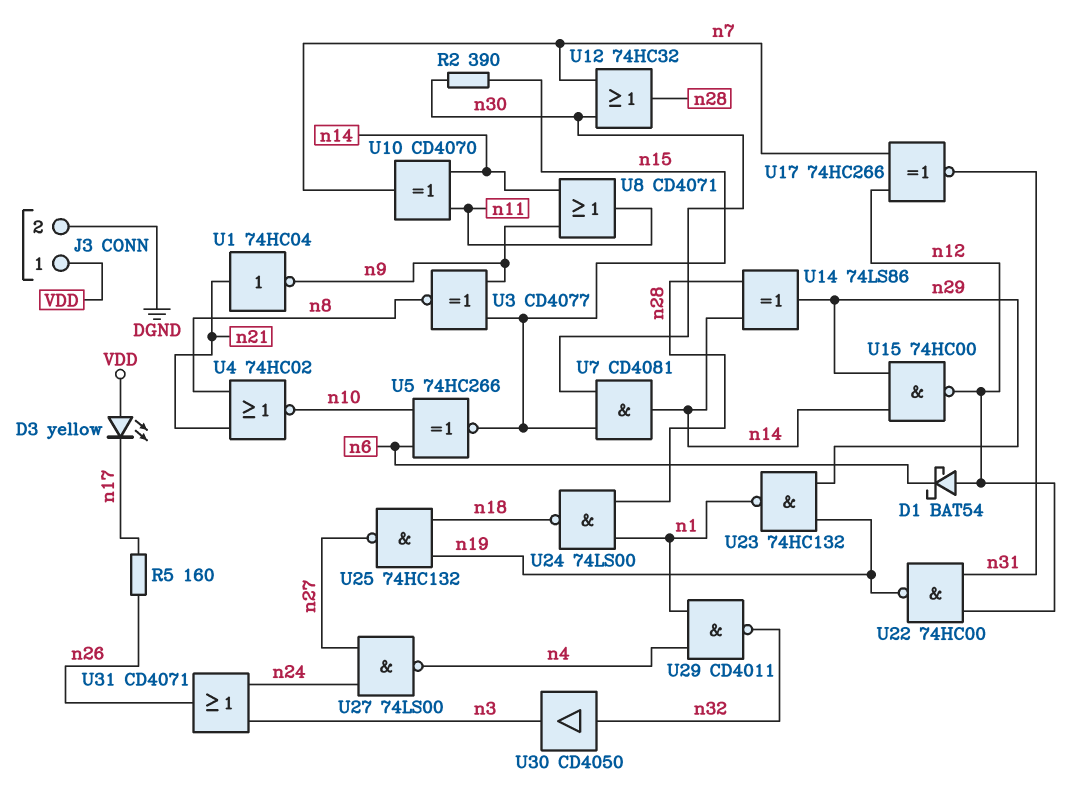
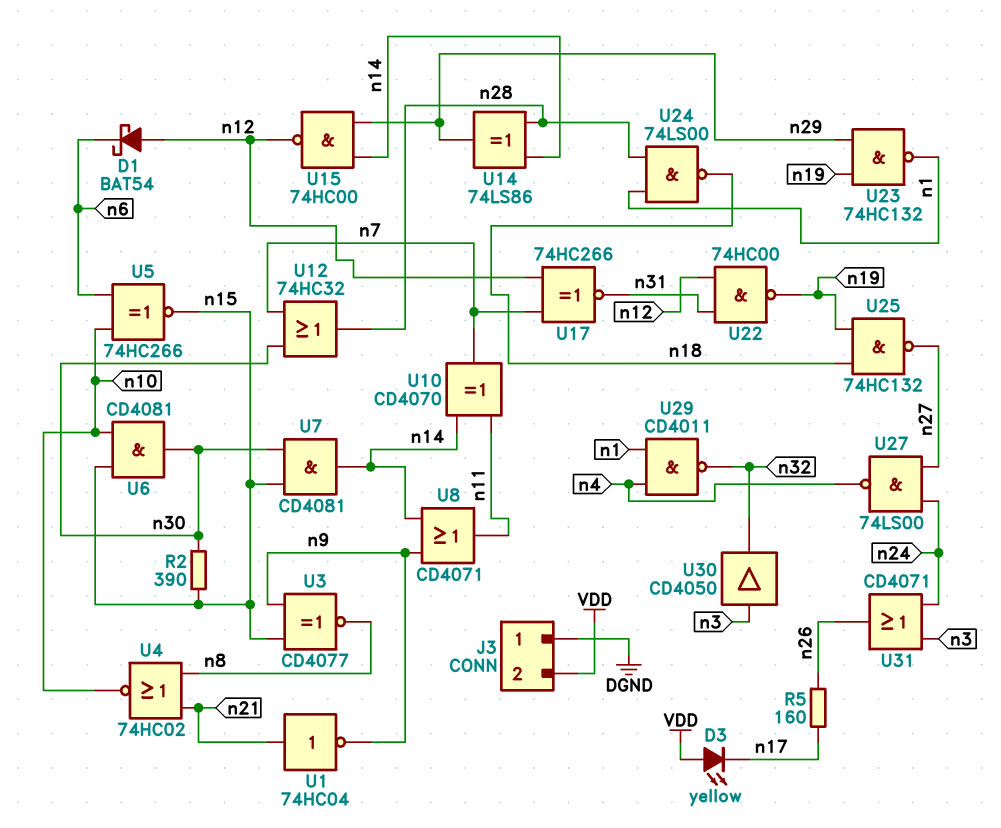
J3 pin 1: VDD -> DGND
J3 pin 2: DGND -> VDD
U6: none -> AND CD4081 (in n10, in n15, out n30)
U30: buffer CD4050 (in n32, out n3) -> buffer CD4050 (in n3, out n32)

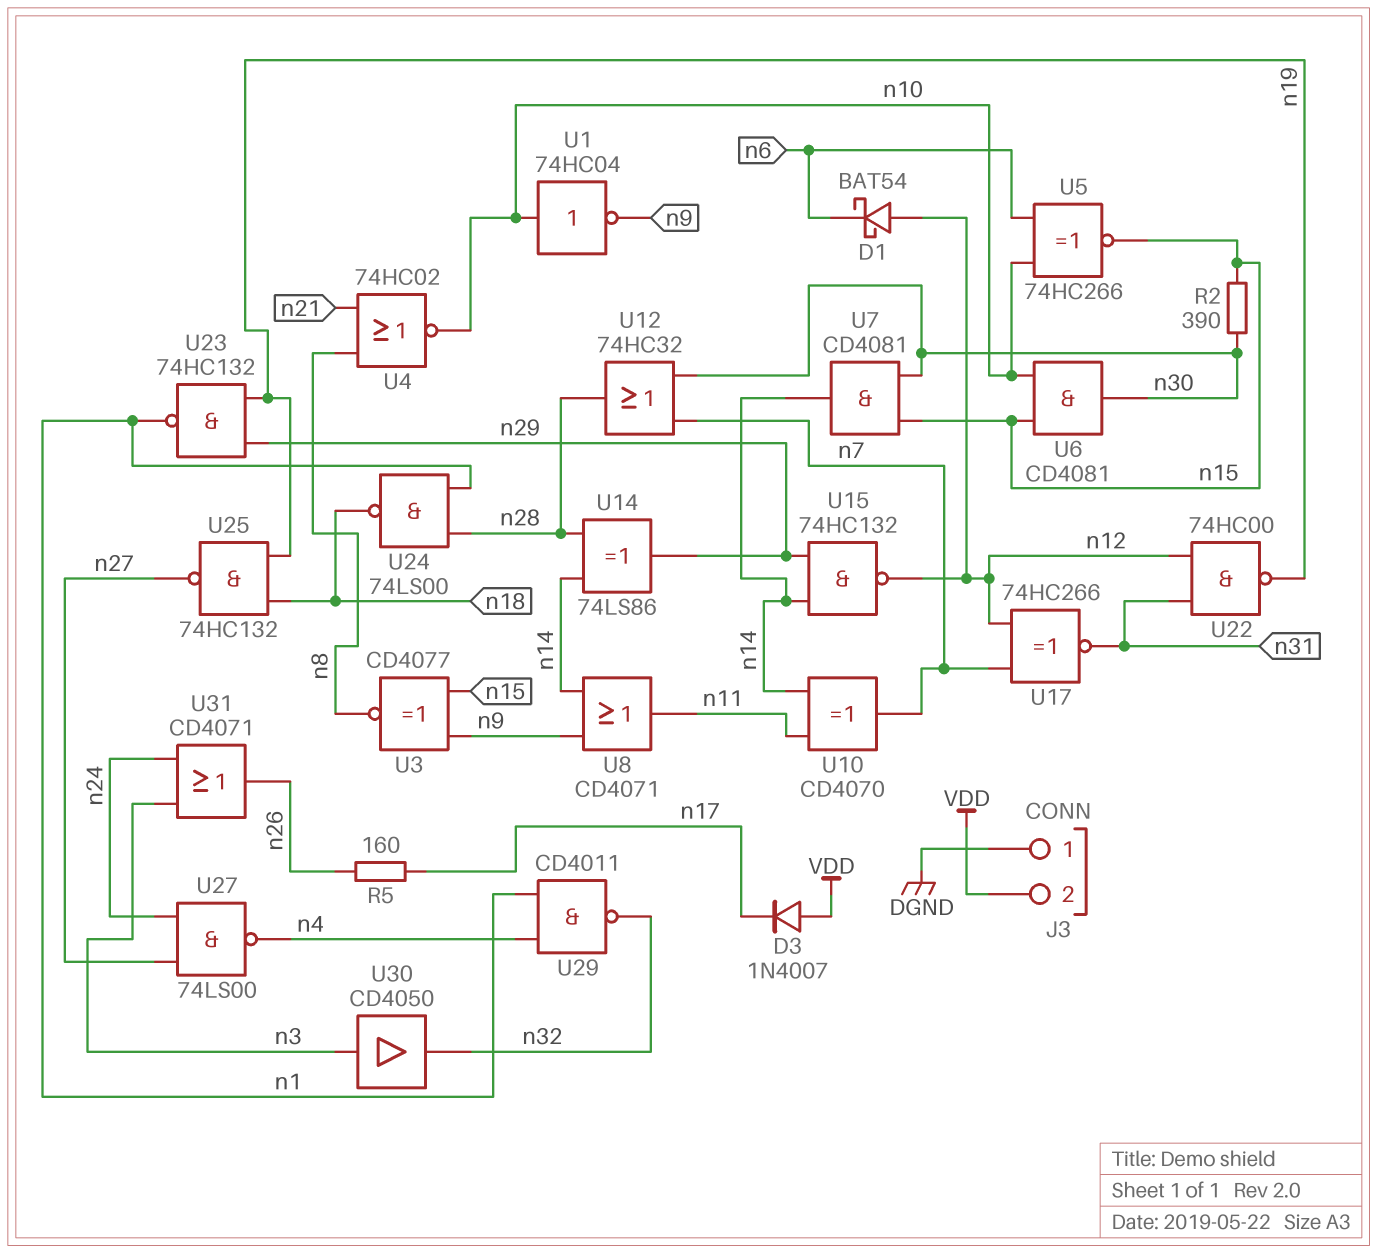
D3: LED yellow (A VDD, K n17) -> diode 1N4007 (A VDD, K n17)
U1: NOT 74HC04 (in n21, out n9) -> NOT 74HC04 (in n10, out n9)
U15: NAND 74HC00 (in n14, in n29, out n12) -> NAND 74HC132 (in n14, in n29, out n12)

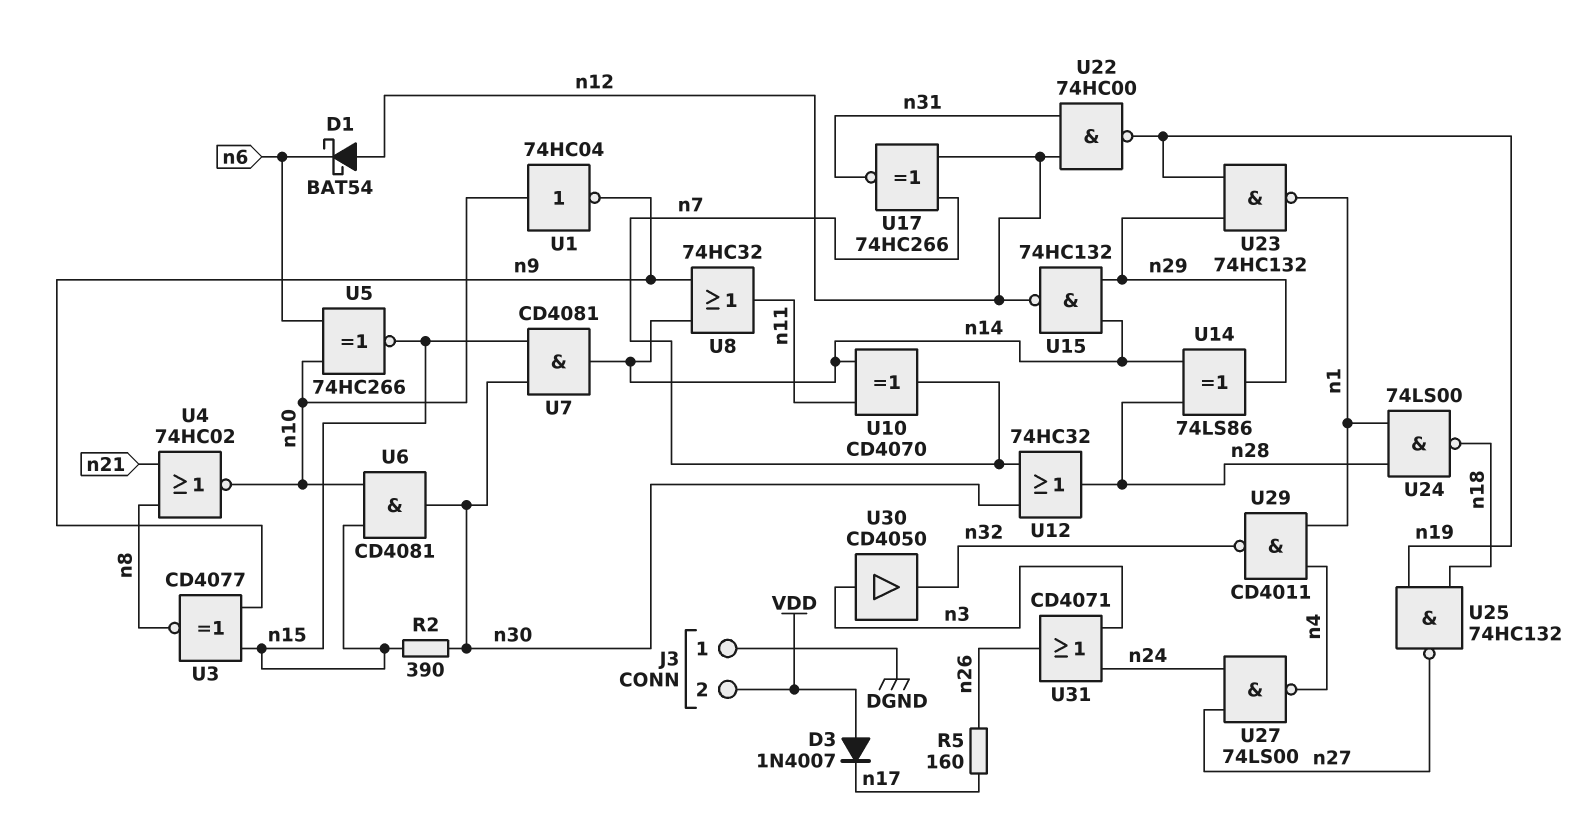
U8: OR CD4071 (in n9, in n14, out n11) -> OR 74HC32 (in n9, in n14, out n11)

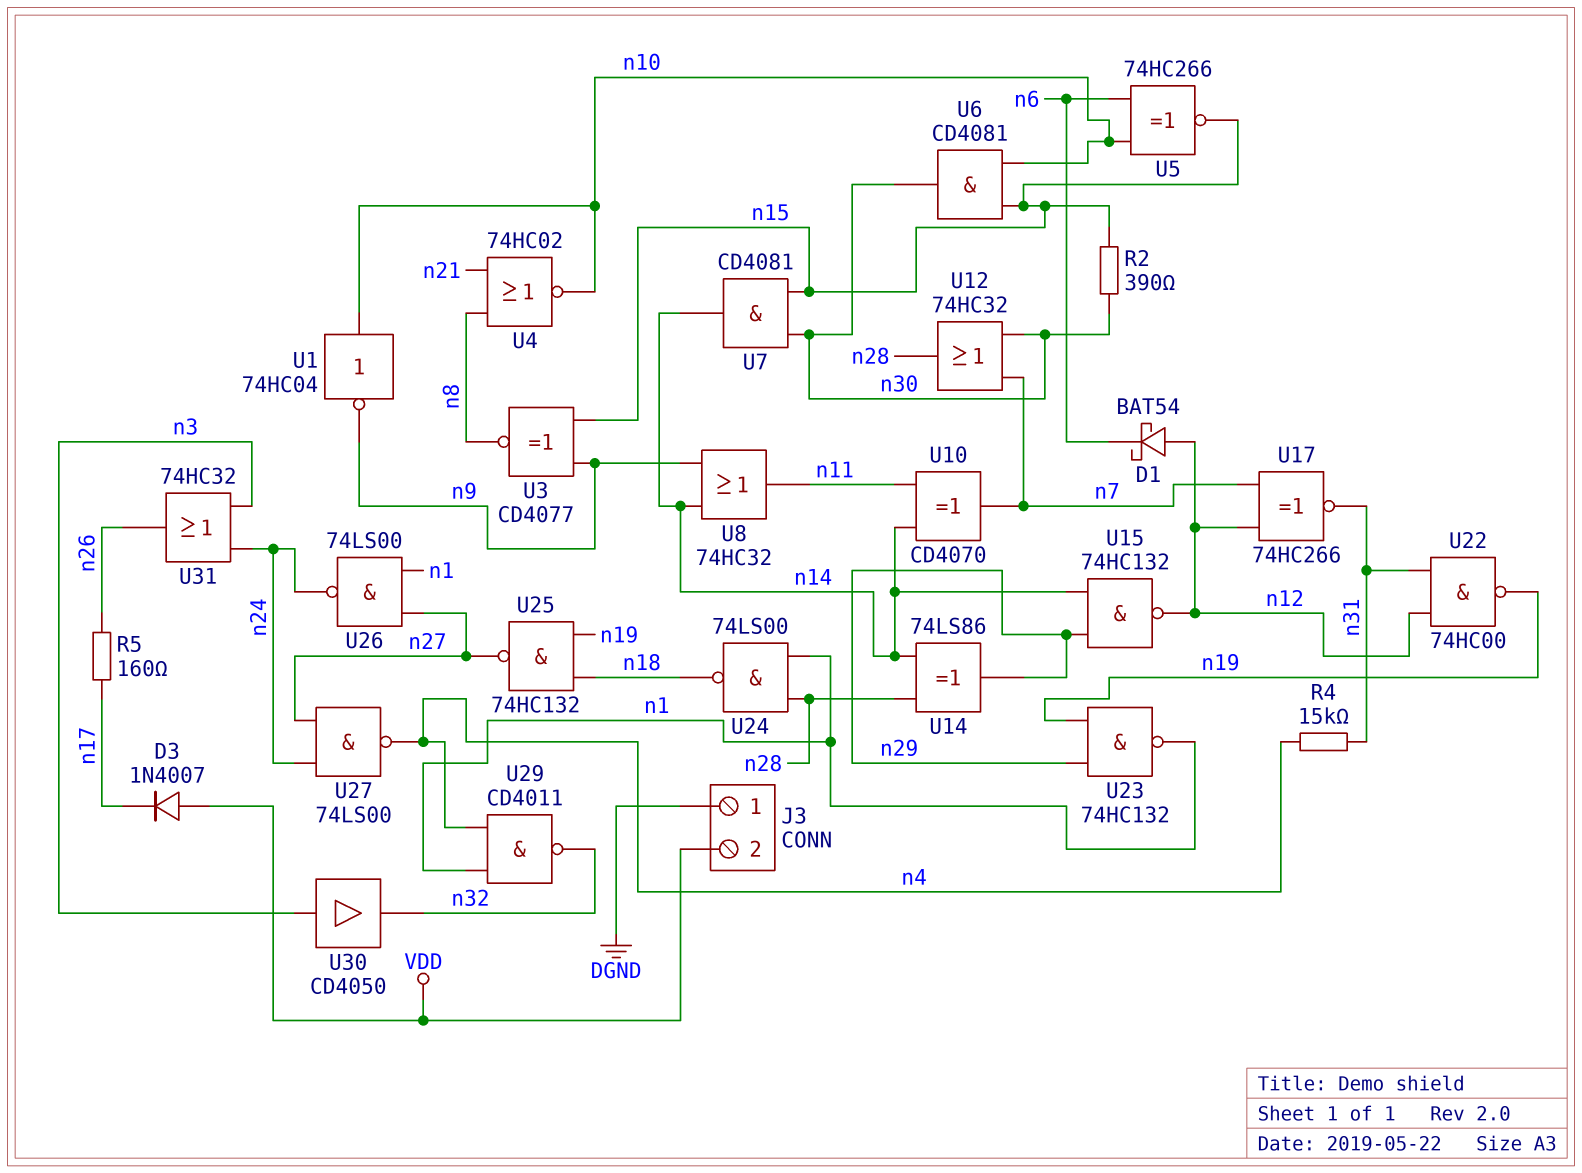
R4: none -> 15k (n4, n31)
U26: none -> NAND 74LS00 (in n1, in n27, out n24)
U31: OR CD4071 (in n3, in n24, out n26) -> OR 74HC32 (in n3, in n24, out n26)

